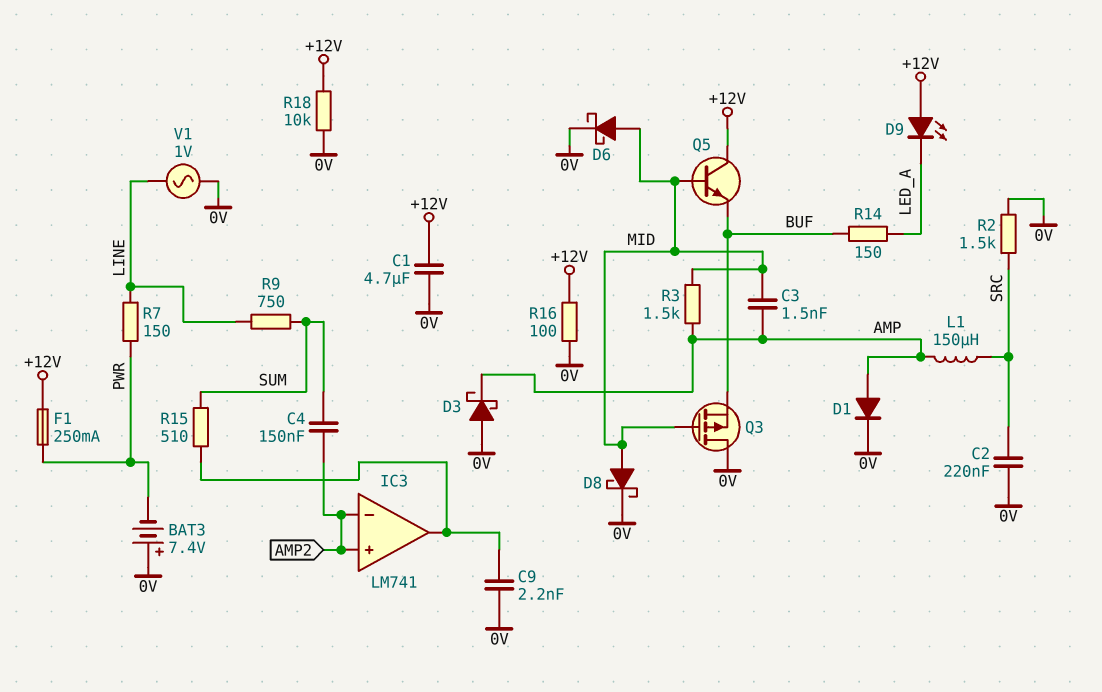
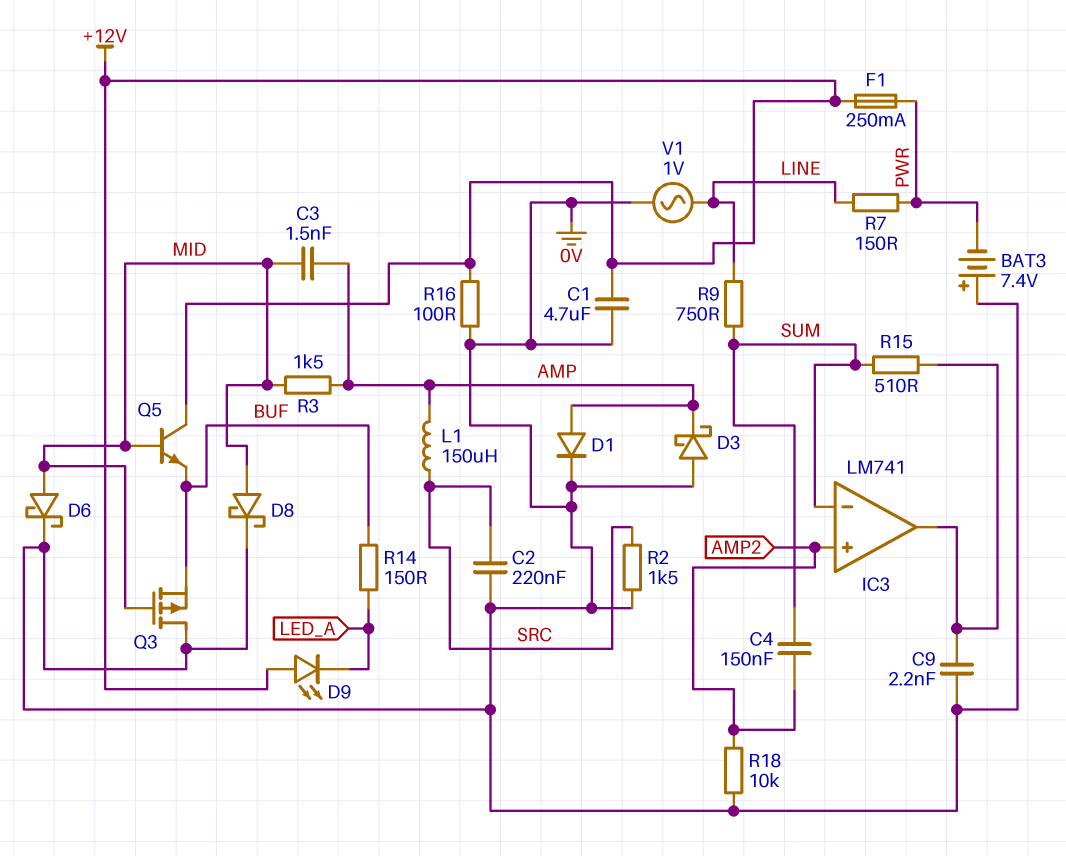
IC3 pin in-: AMP2 -> SUM
R18: 10k (+12V, 0V) -> 10k (0V, AMP2)

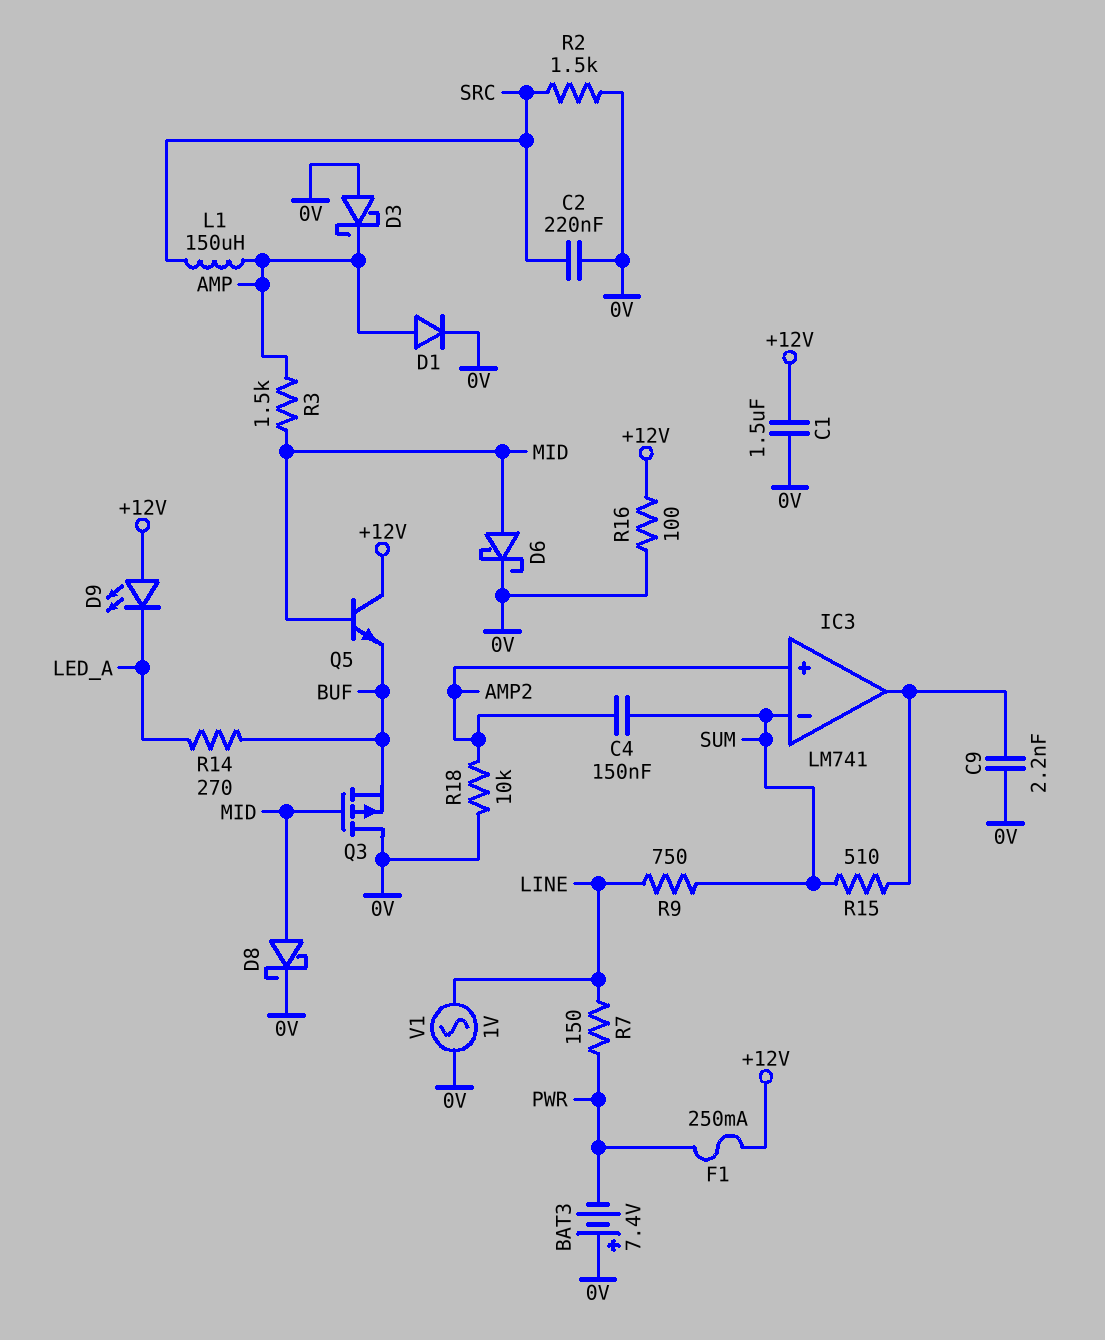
C1: 4.7uF (+12V, 0V) -> 1.5uF (+12V, 0V)
C3: 1.5nF (AMP, MID) -> none
R14: 150 (BUF, LED_A) -> 270 (BUF, LED_A)

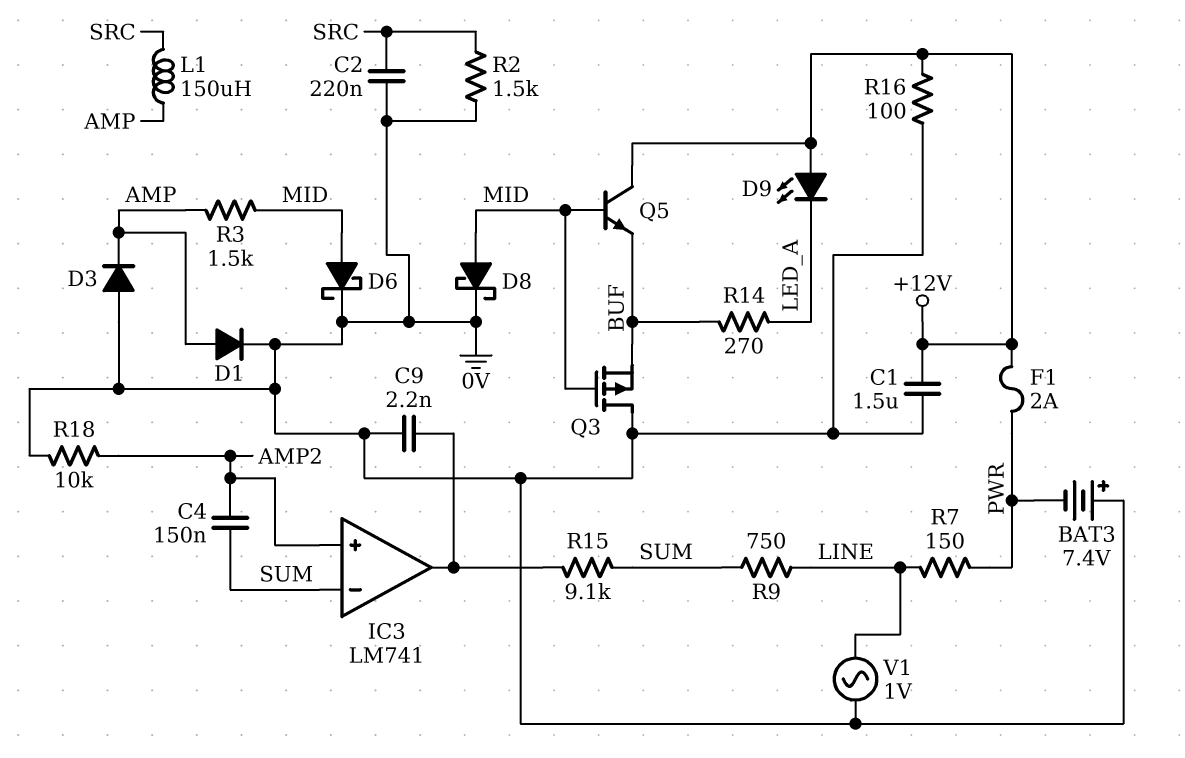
D3: schottky (A 0V, K AMP) -> diode (A 0V, K AMP)
F1: 250mA (+12V, PWR) -> 2A (+12V, PWR)
R15: 510 (IC3/out, SUM) -> 9.1k (IC3/out, SUM)

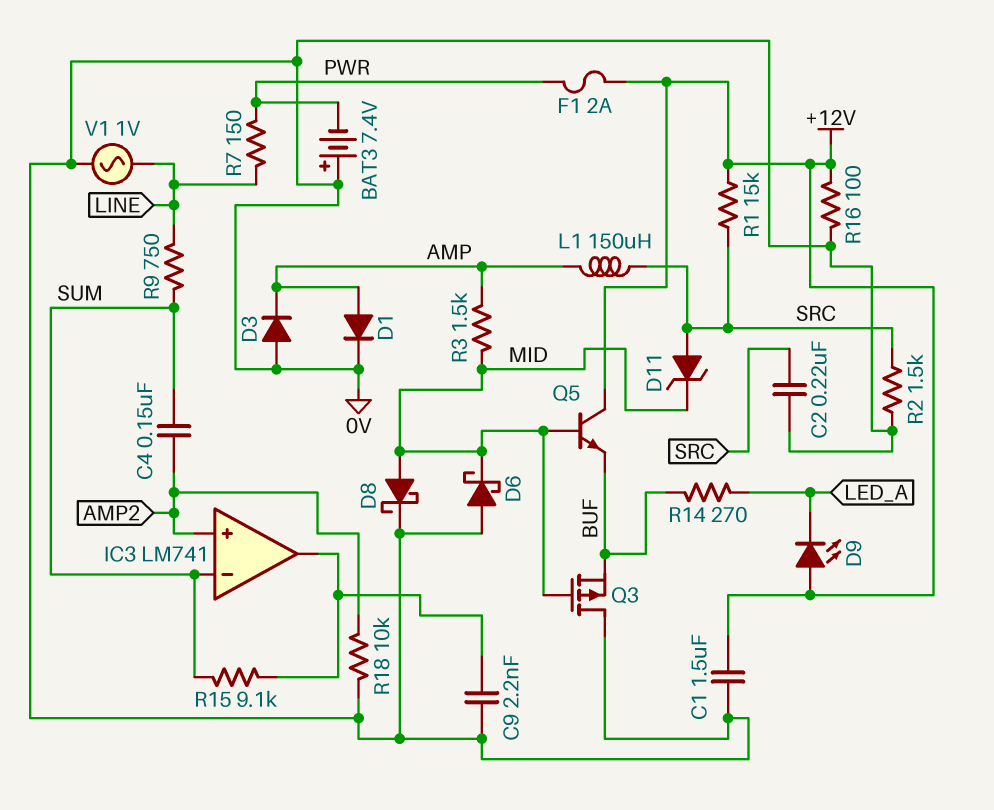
D6: schottky (A MID, K 0V) -> schottky (A 0V, K MID)
D11: none -> zener (A SRC, K MID)
R1: none -> 15k (+12V, SRC)

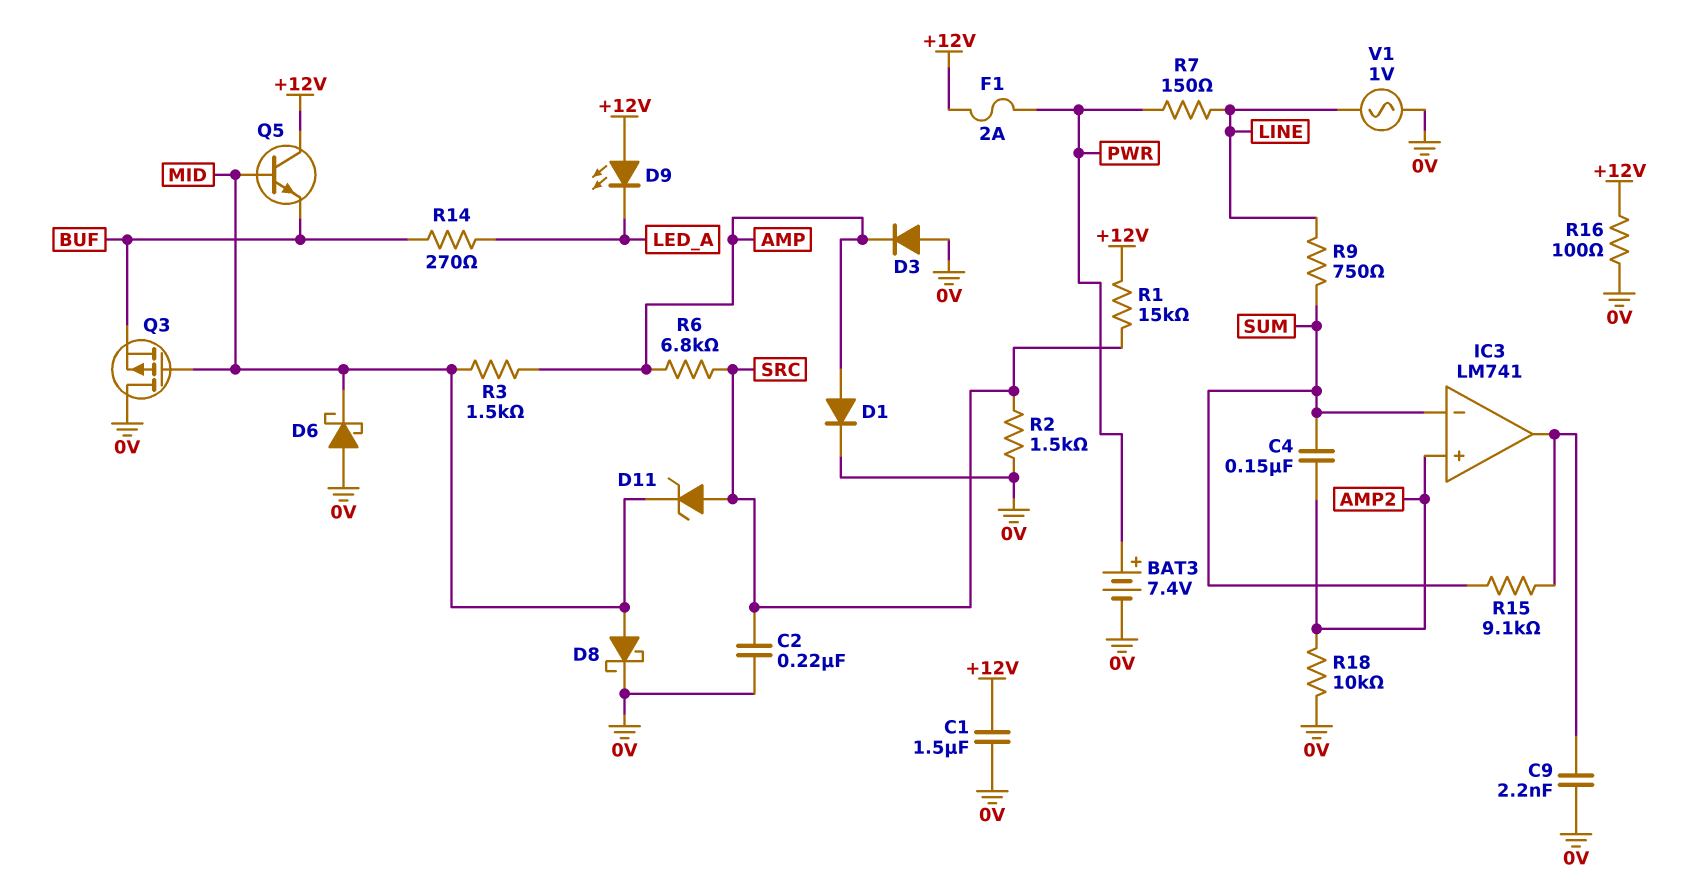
BAT3: 7.4V (plus 0V, minus PWR) -> 7.4V (plus PWR, minus 0V)
L1: 150uH (AMP, SRC) -> none
R6: none -> 6.8k (AMP, SRC)

